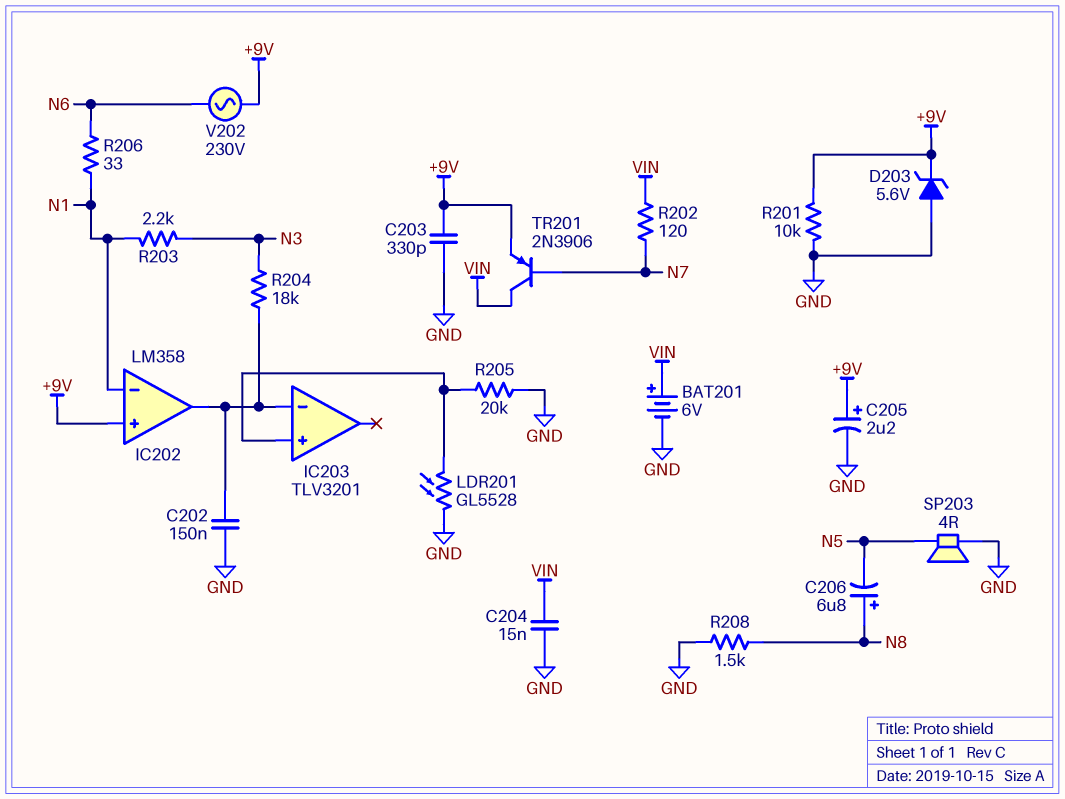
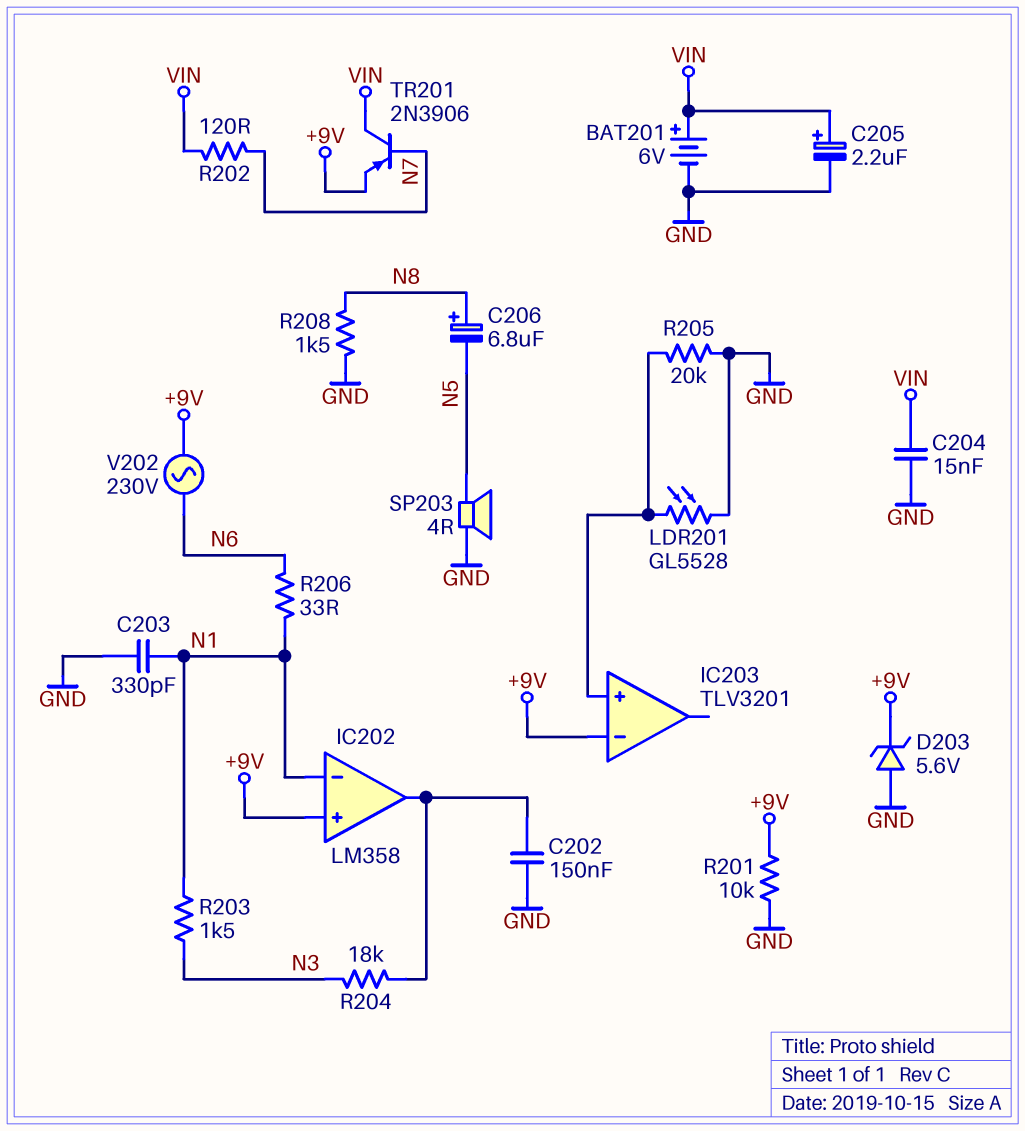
C203: 330pF (+9V, GND) -> 330pF (GND, N1)
C205: 2.2uF (plus +9V, minus GND) -> 2.2uF (plus VIN, minus GND)
IC203 pin in-: IC202/out -> +9V
R203: 2.2k (N1, N3) -> 1.5k (N1, N3)

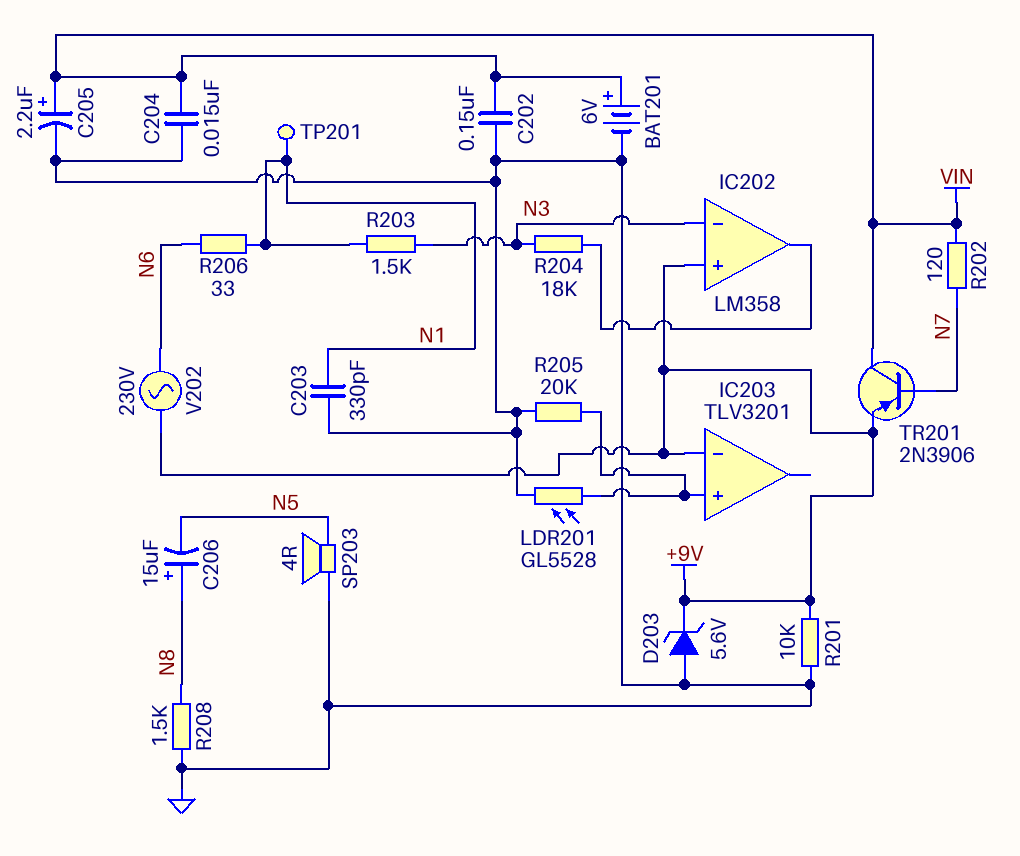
C202: 150nF (GND, IC202/out) -> 150nF (GND, VIN)
C206: 6.8uF (plus N8, minus N5) -> 15uF (plus N8, minus N5)
IC202 pin in-: N1 -> N3
TP201: none -> test point (N1)

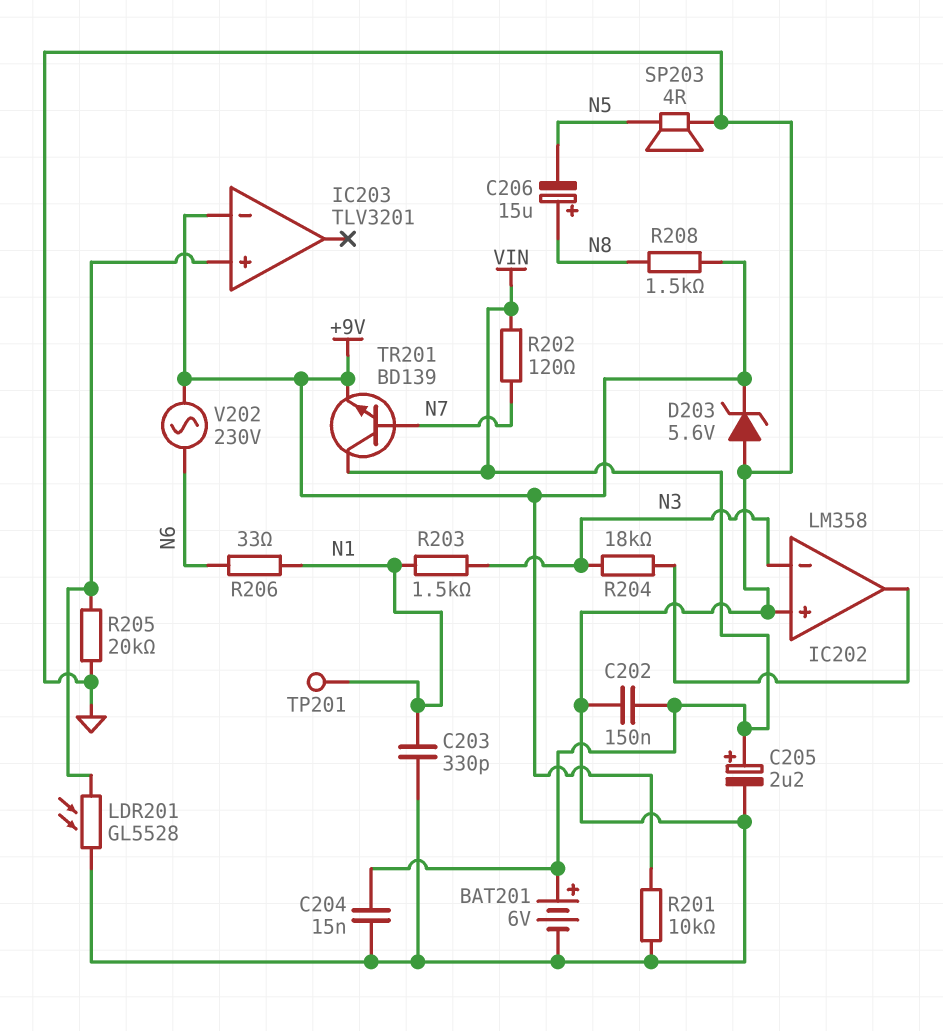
IC202 pin in+: +9V -> GND
R208: 1.5k (GND, N8) -> 1.5k (+9V, N8)
TR201: PNP 2N3906 (B N7, C VIN, E +9V) -> NPN BD139 (B N7, C VIN, E +9V)

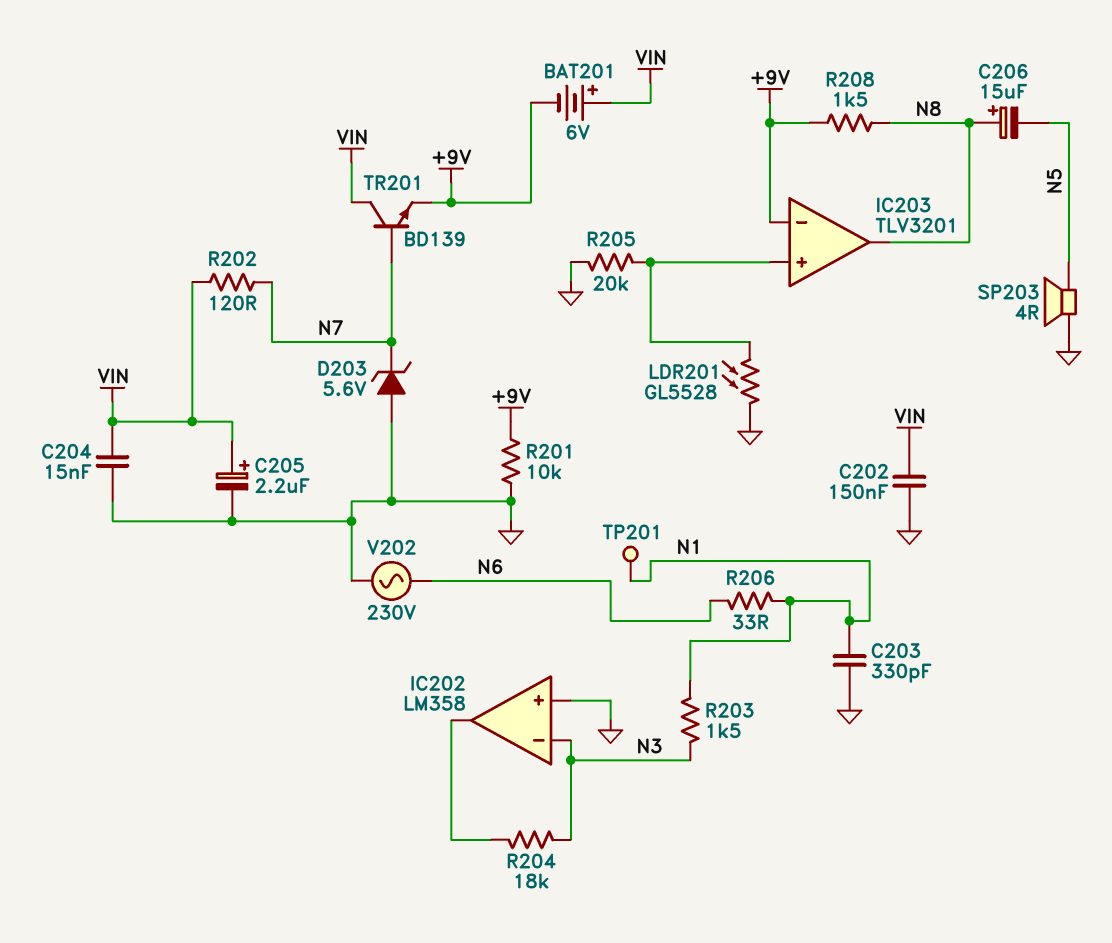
BAT201: 6V (plus VIN, minus GND) -> 6V (plus VIN, minus +9V)
D203: zener 5.6V (A GND, K +9V) -> zener 5.6V (A GND, K N7)
IC203 pin out: none -> N8
V202: AC 230V (+9V, N6) -> AC 230V (GND, N6)

